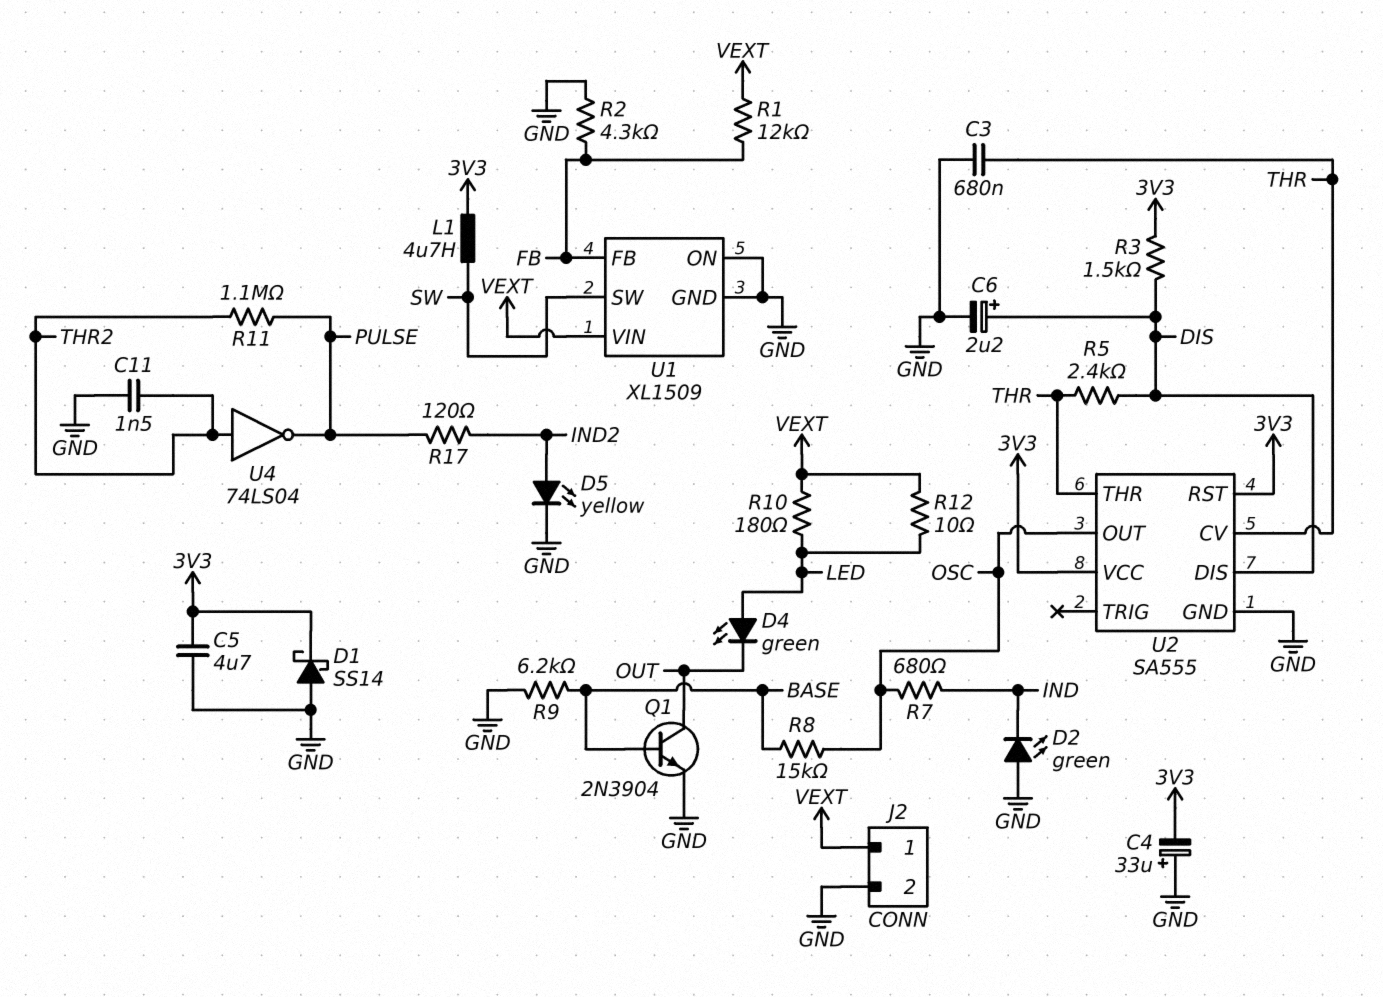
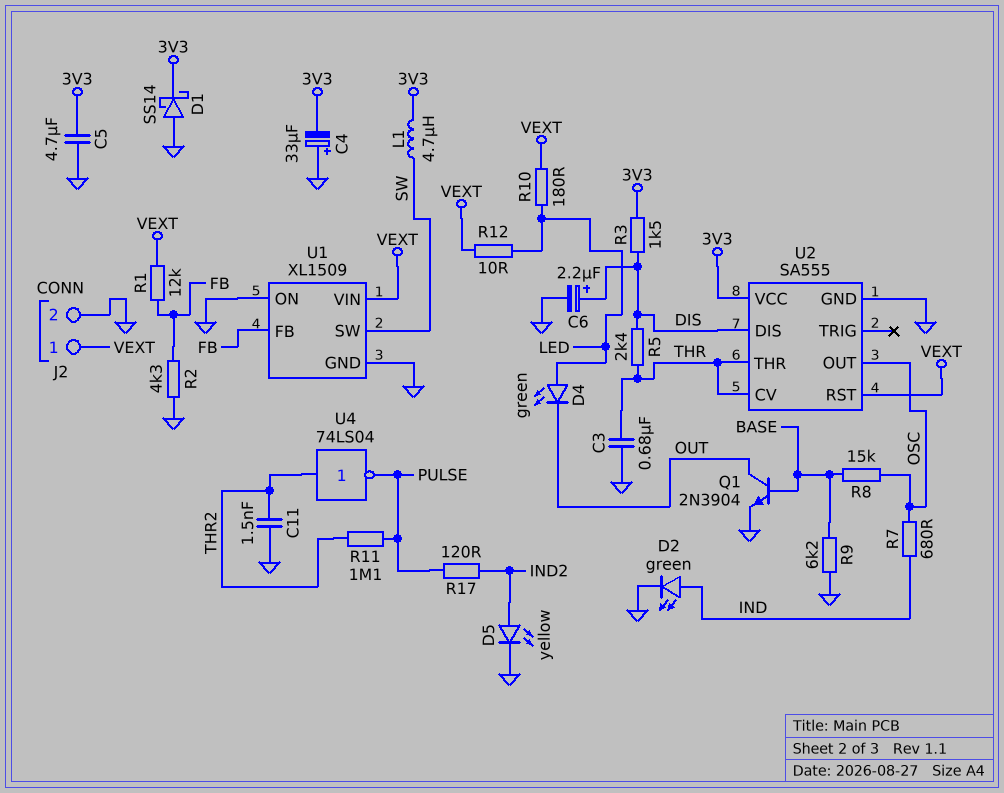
D2: LED green (A GND, K IND) -> LED green (A IND, K GND)
U2 pin RST: 3V3 -> VEXT

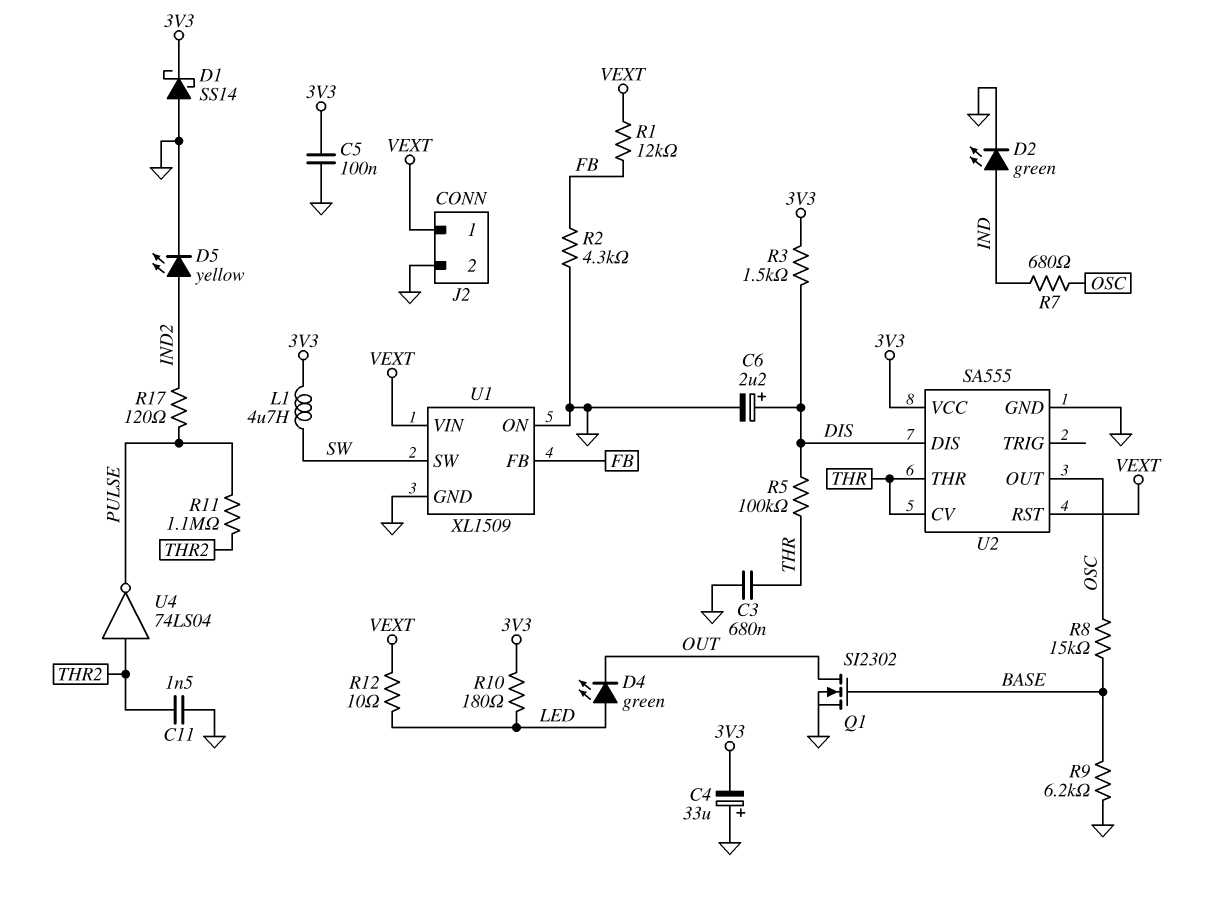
C5: 4.7uF (3V3, GND) -> 100nF (3V3, GND)
Q1: NPN 2N3904 (B BASE, C OUT, E GND) -> NMOS SI2302 (G BASE, D OUT, S GND)
R5: 2.4k (DIS, THR) -> 100k (DIS, THR)
R10: 180 (LED, VEXT) -> 180 (3V3, LED)

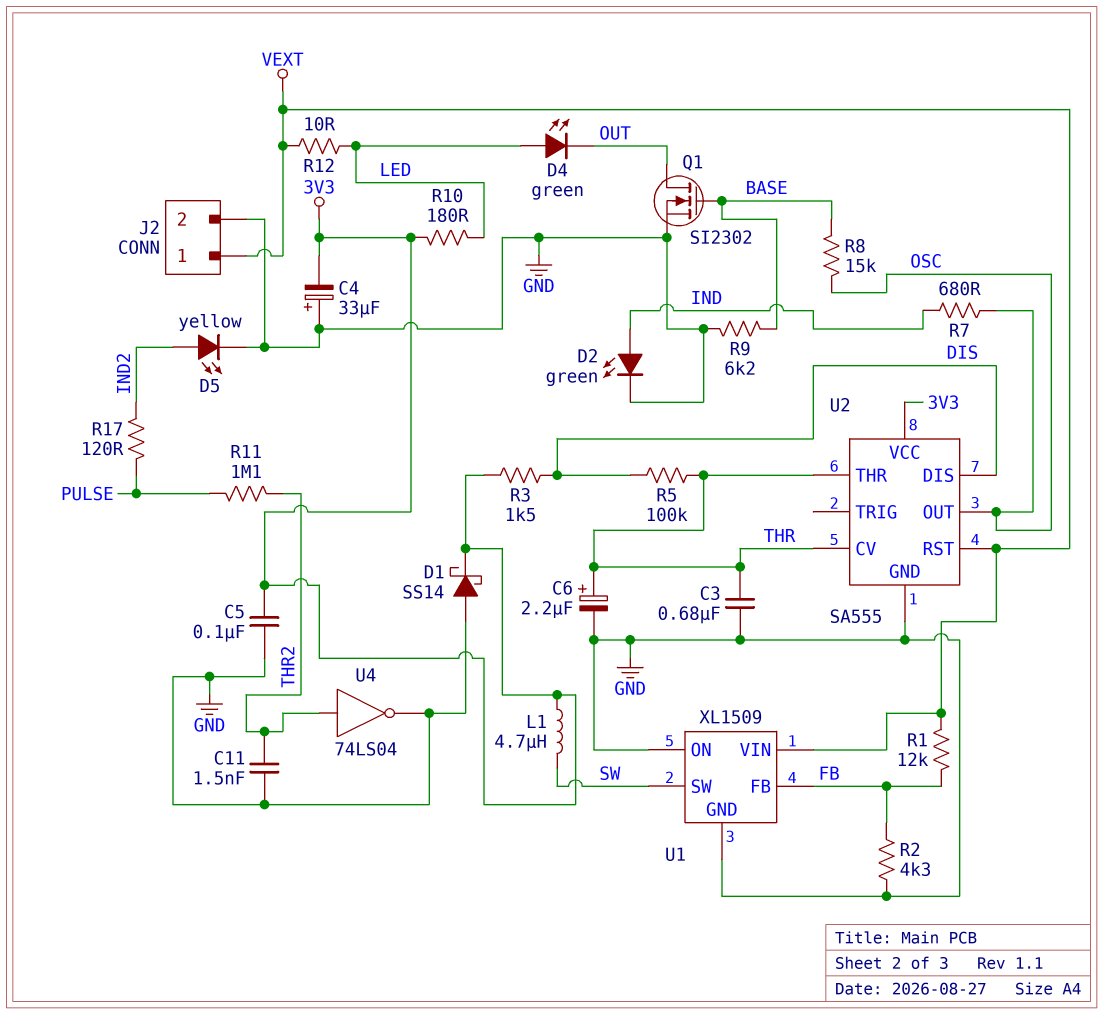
C6: 2.2uF (plus DIS, minus GND) -> 2.2uF (plus THR, minus GND)
U4: NOT 74LS04 (in THR2, out PULSE) -> NOT 74LS04 (in THR2, out GND)

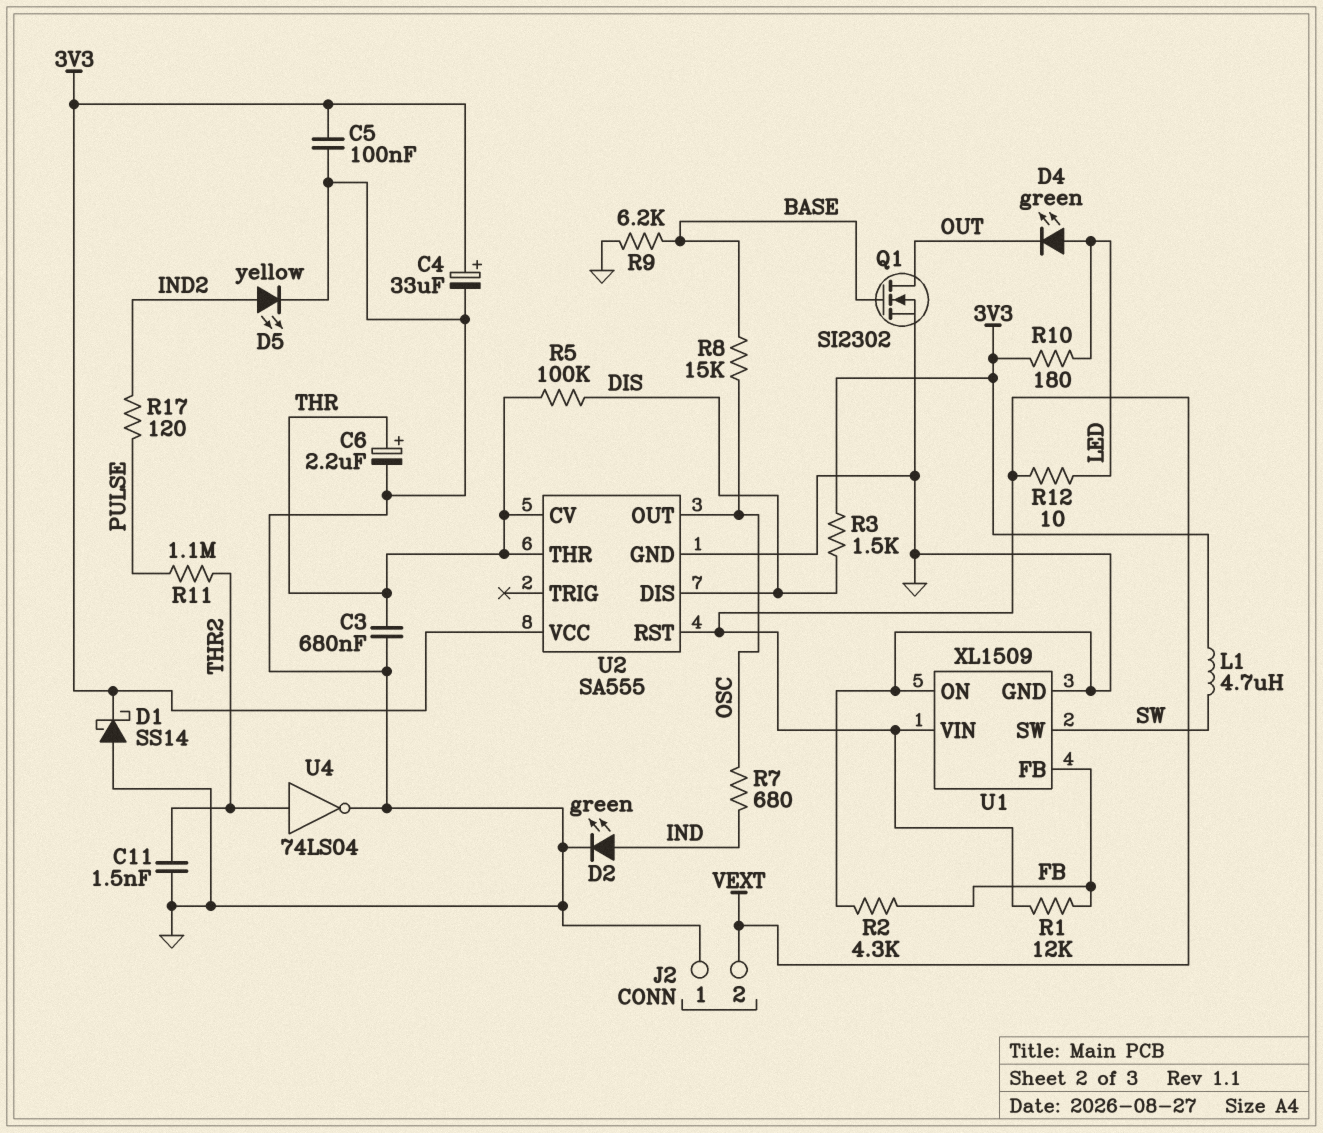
C4: 33uF (plus GND, minus 3V3) -> 33uF (plus 3V3, minus GND)
J2 pin 1: VEXT -> GND
J2 pin 2: GND -> VEXT

